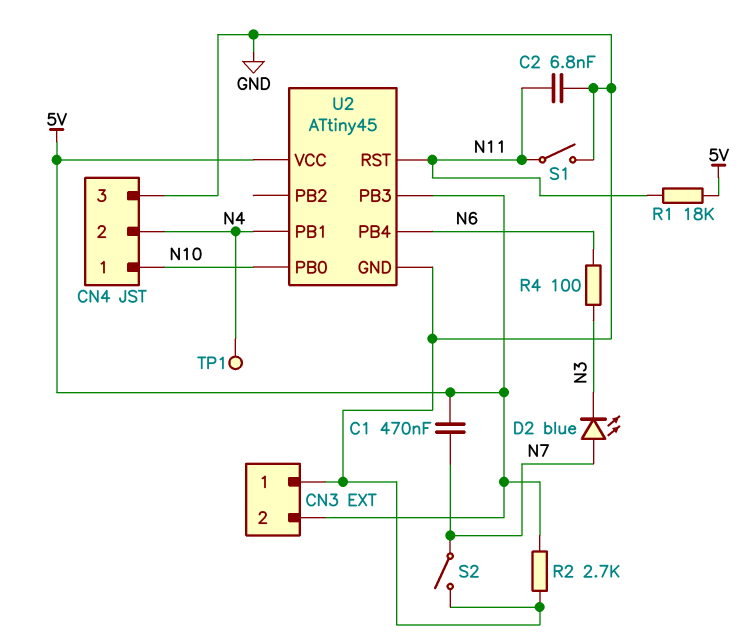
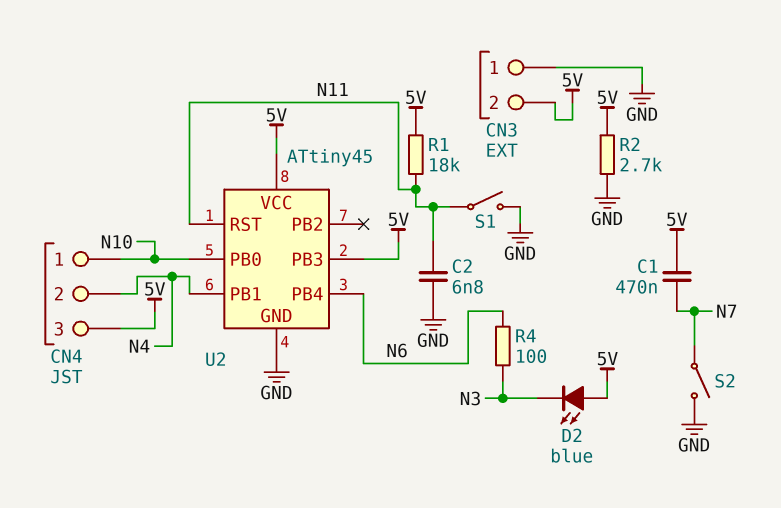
CN4 pin 3: GND -> 5V
D2: LED blue (A N7, K N3) -> LED blue (A 5V, K N3)
TP1: test point (N4) -> none

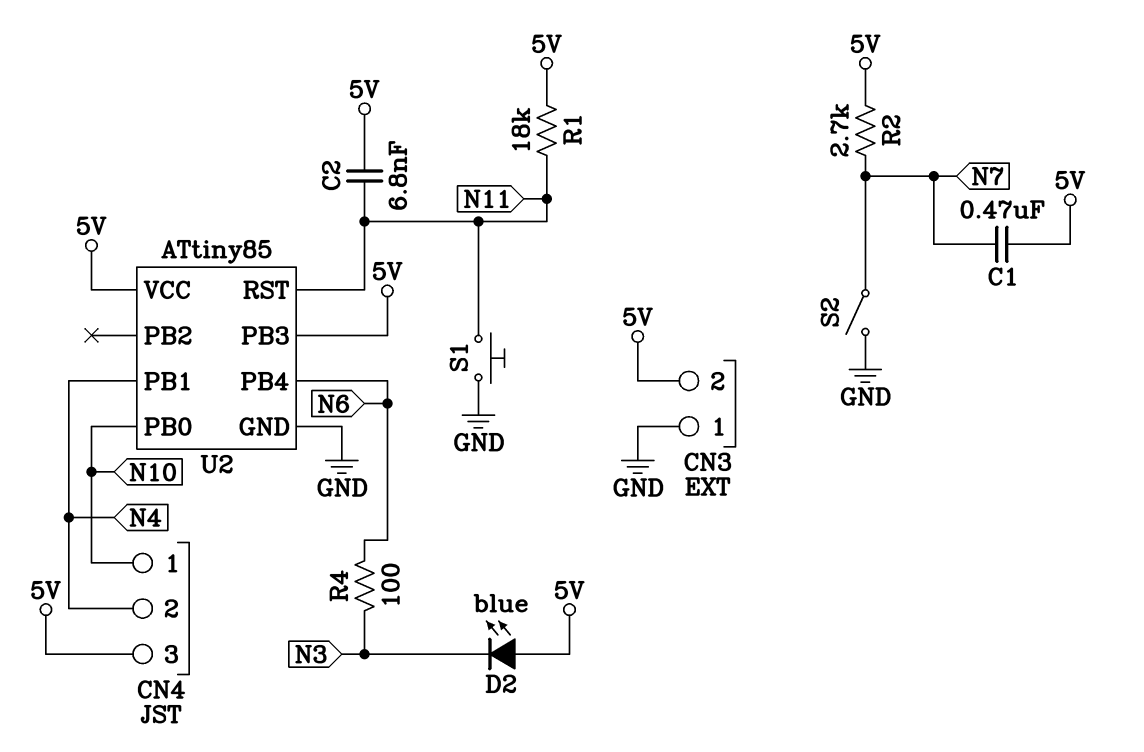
C2: 6.8nF (GND, N11) -> 6.8nF (5V, N11)
R2: 2.7k (5V, GND) -> 2.7k (5V, N7)
S1: switch (GND, N11) -> button (GND, N11)
U2: ATtiny45 -> ATtiny85

